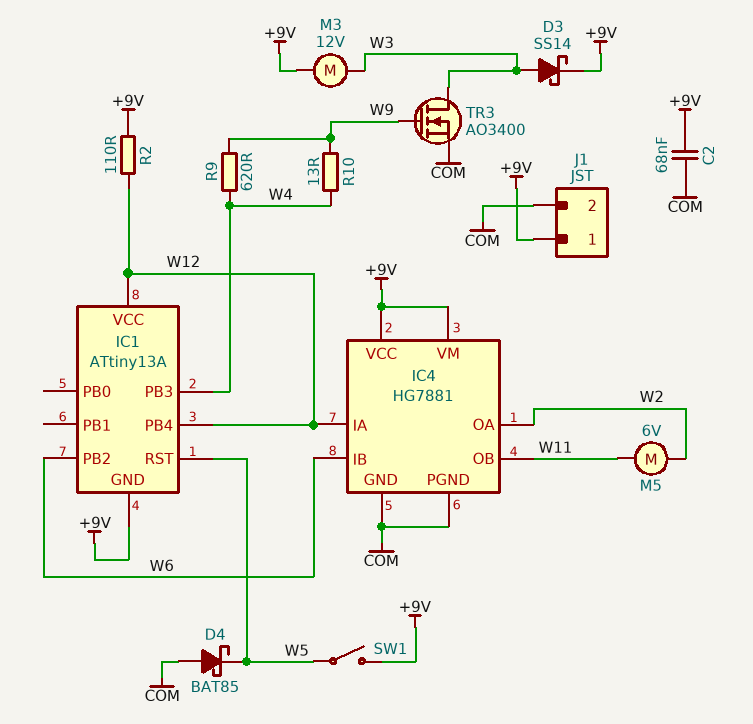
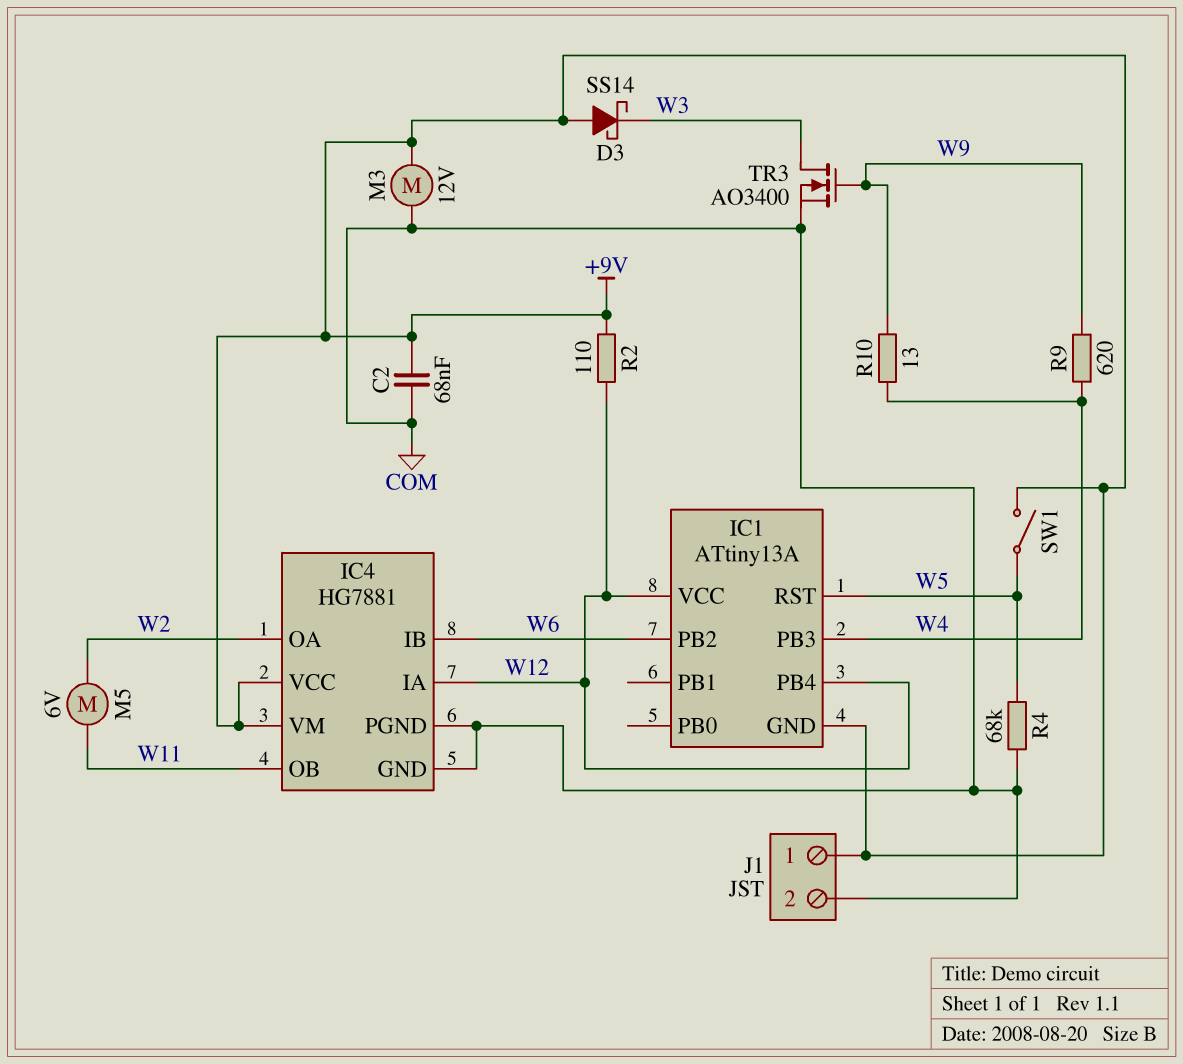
D3: schottky SS14 (A W3, K +9V) -> schottky SS14 (A +9V, K W3)
D4: schottky BAT85 (A COM, K W5) -> none
M3: motor 12V (+9V, W3) -> motor 12V (+9V, COM)
R4: none -> 68k (COM, W5)

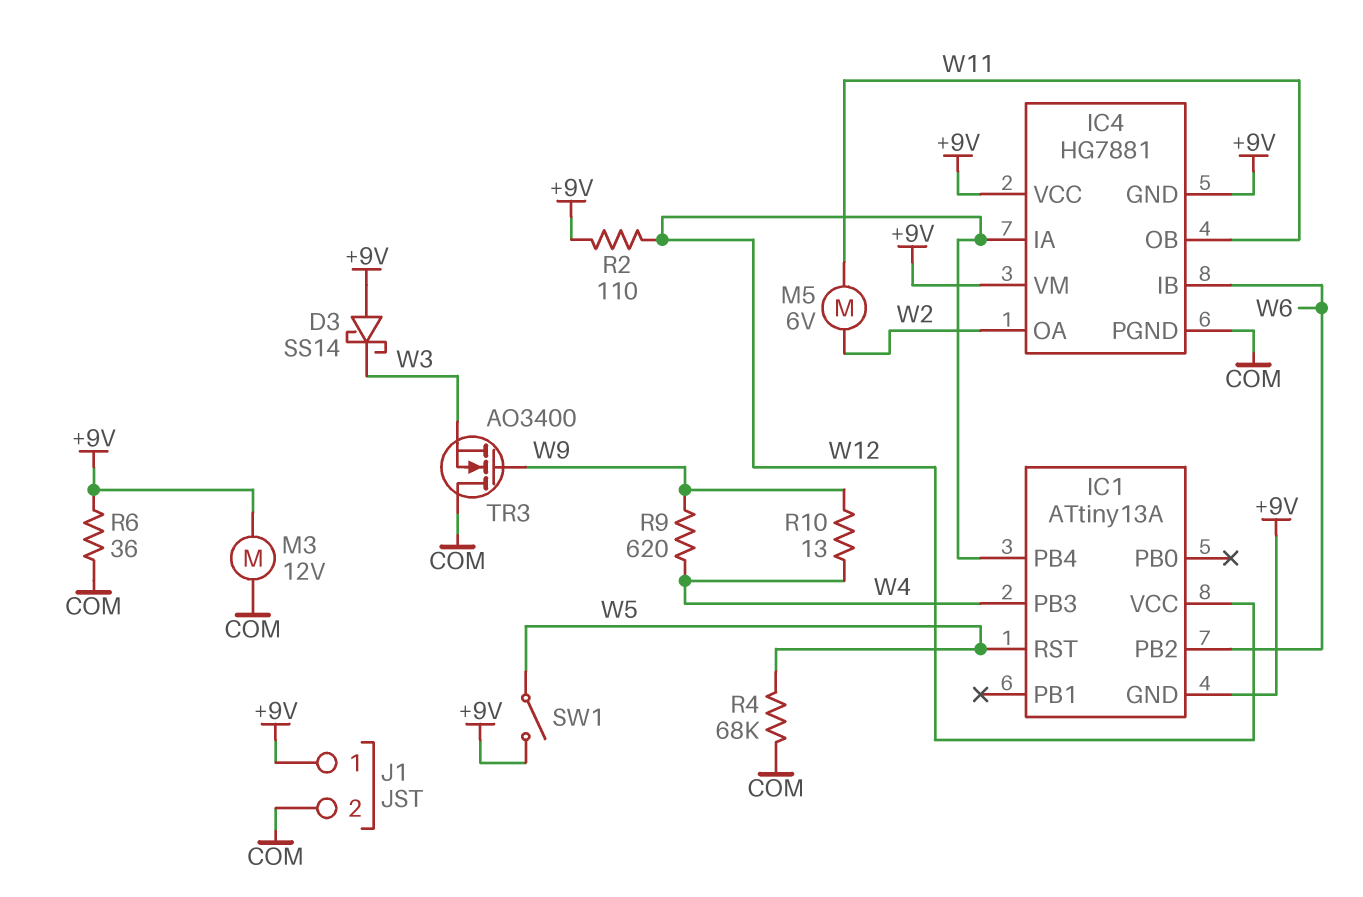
C2: 68nF (+9V, COM) -> none
IC4 pin GND: COM -> +9V
R6: none -> 36 (+9V, COM)
TR3: NMOS AO3400 (G W9, D W3, S COM) -> NMOS AO3400 (G W9, D COM, S W3)

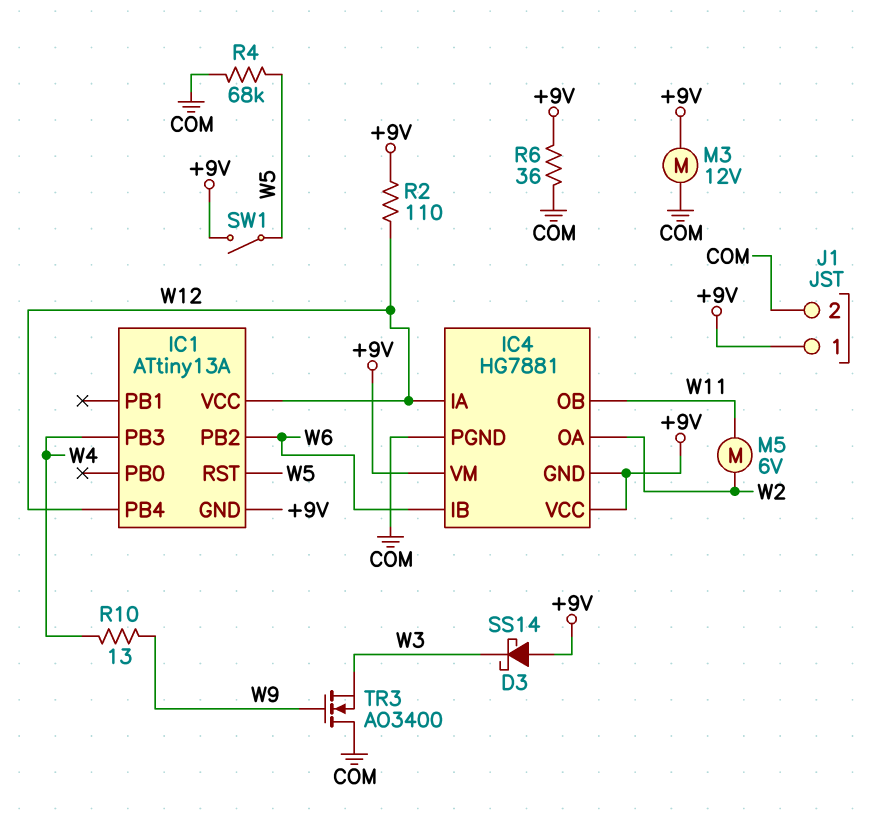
R9: 620 (W4, W9) -> none

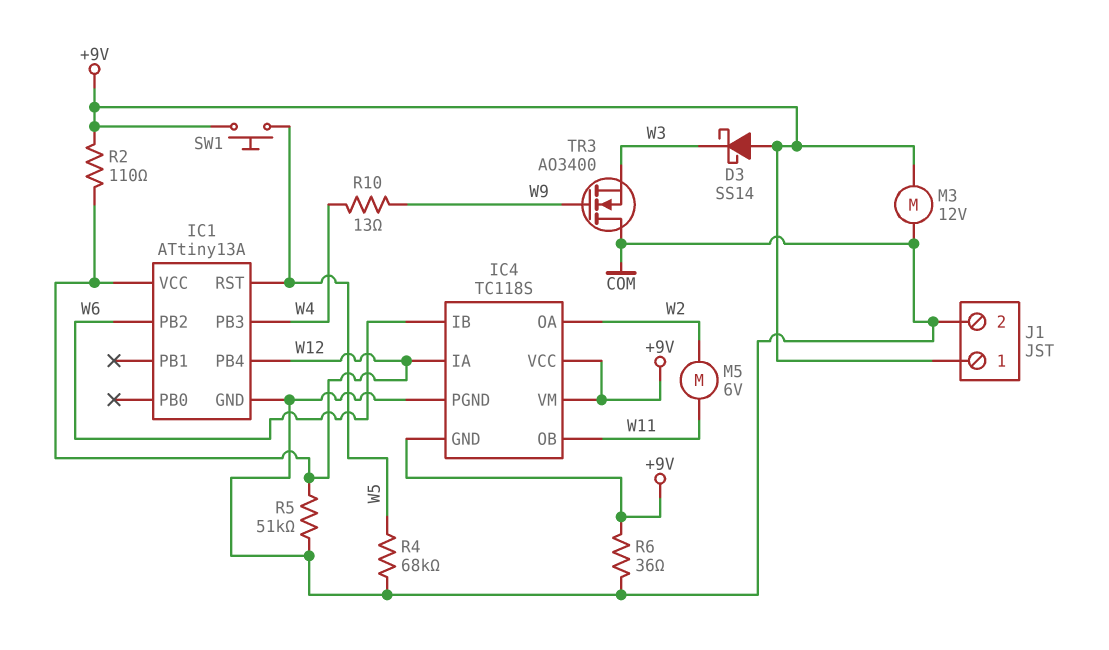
IC1 pin GND: +9V -> COM
IC4: HG7881 -> TC118S
R5: none -> 51k (COM, W12)
SW1: switch (+9V, W5) -> button (+9V, W5)

